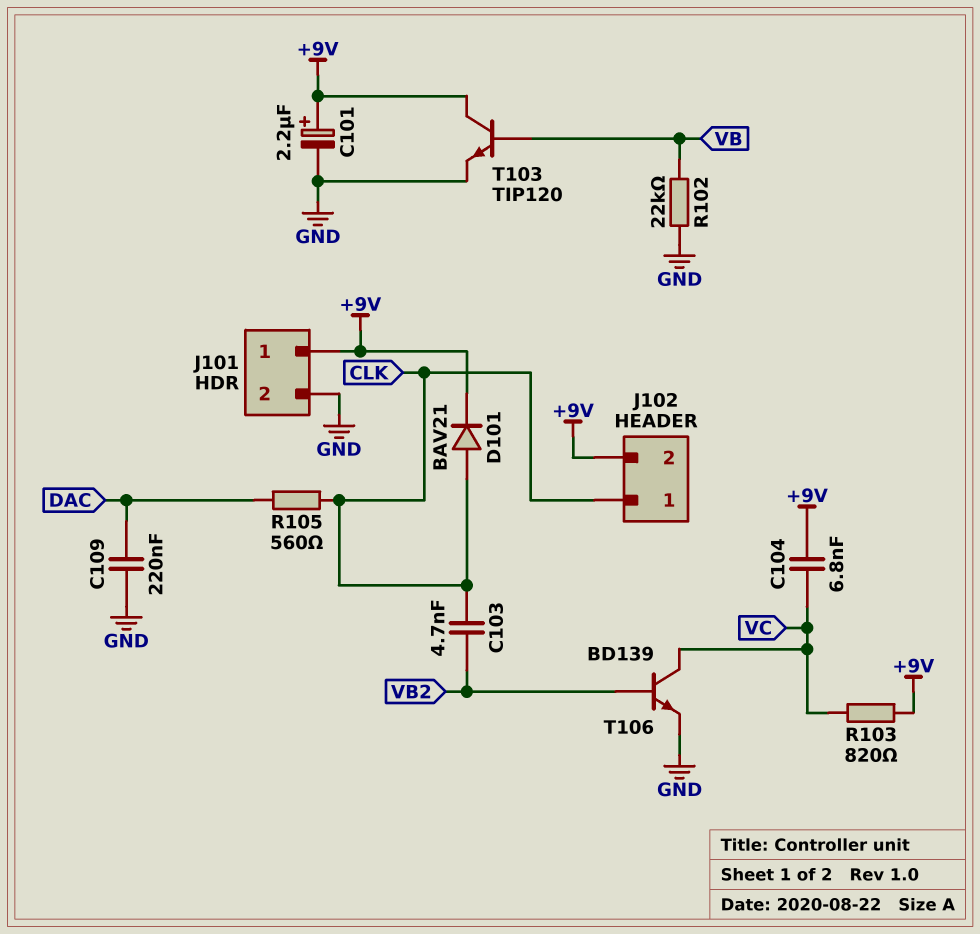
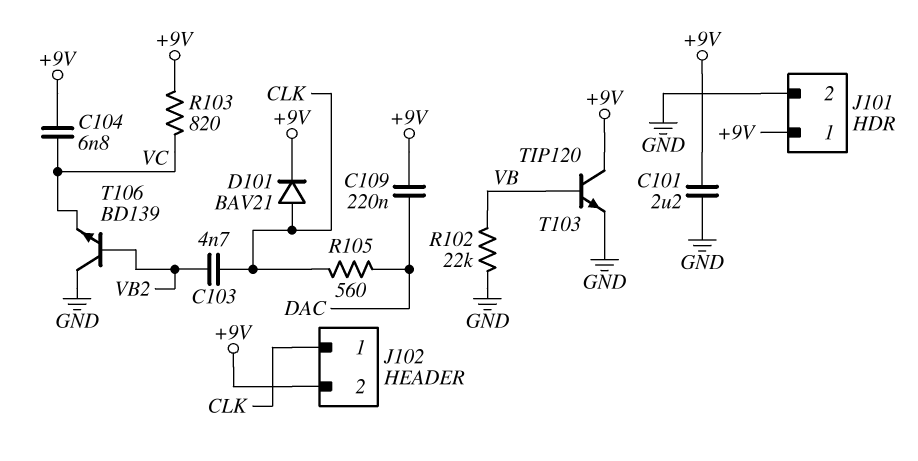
C101: 2.2uF (plus +9V, minus GND) -> 2.2uF (+9V, GND)
C109: 220nF (DAC, GND) -> 220nF (+9V, DAC)
T106: NPN BD139 (B VB2, C VC, E GND) -> NPN BD139 (B VB2, C GND, E VC)

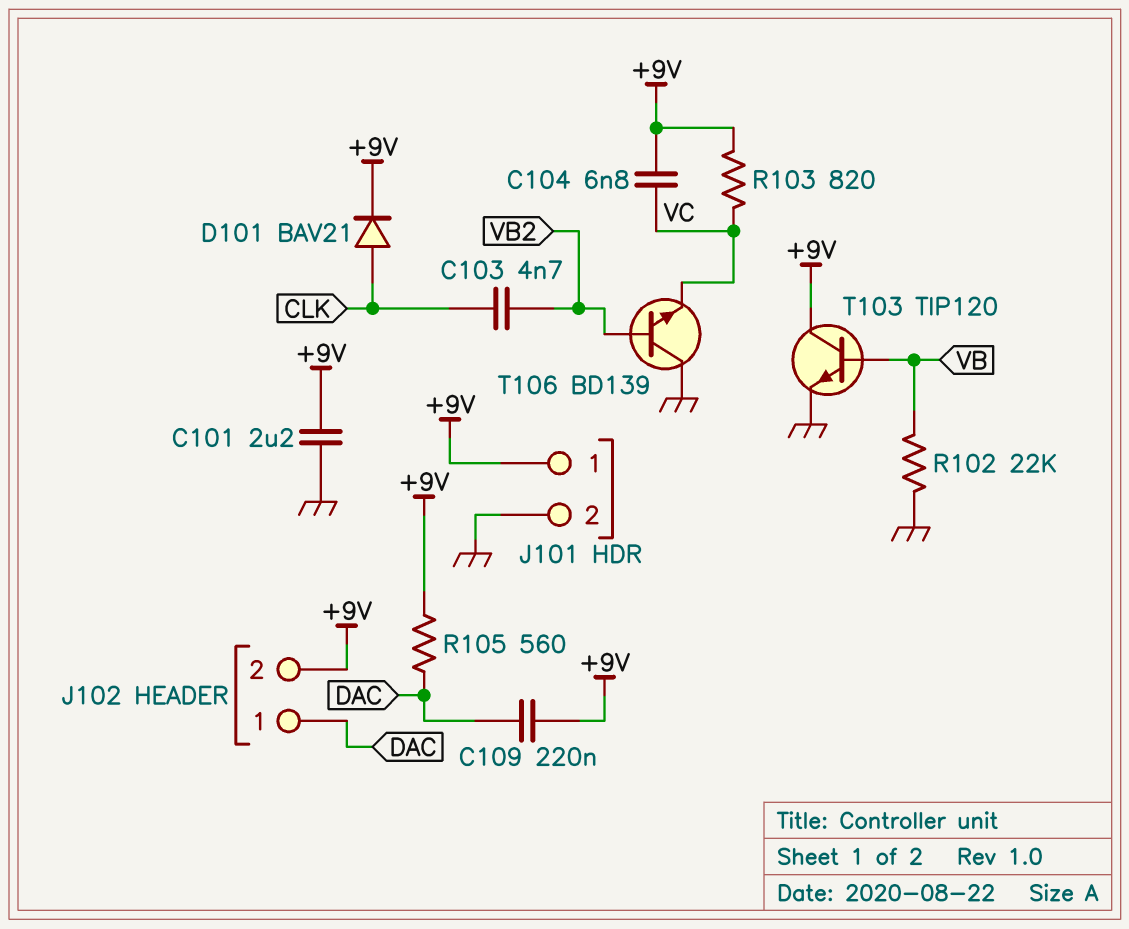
J102 pin 1: CLK -> DAC
R105: 560 (CLK, DAC) -> 560 (+9V, DAC)

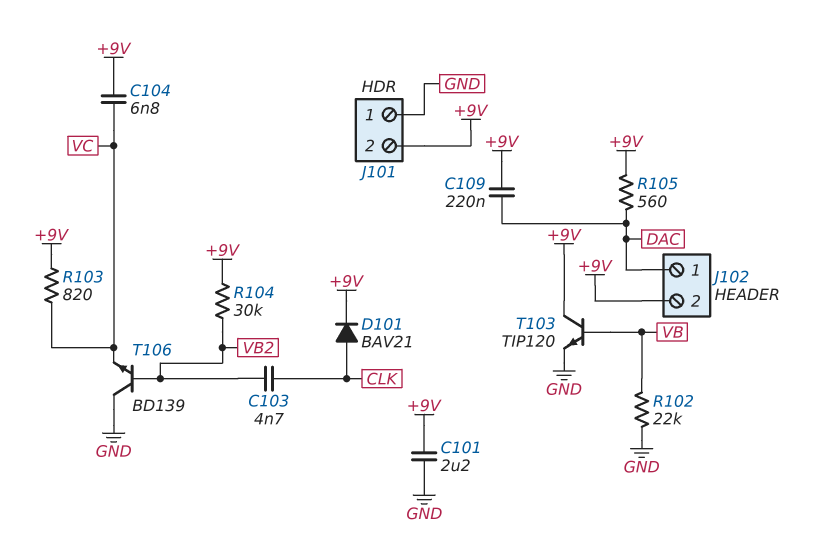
J101 pin 1: +9V -> GND
J101 pin 2: GND -> +9V
R104: none -> 30k (+9V, VB2)

